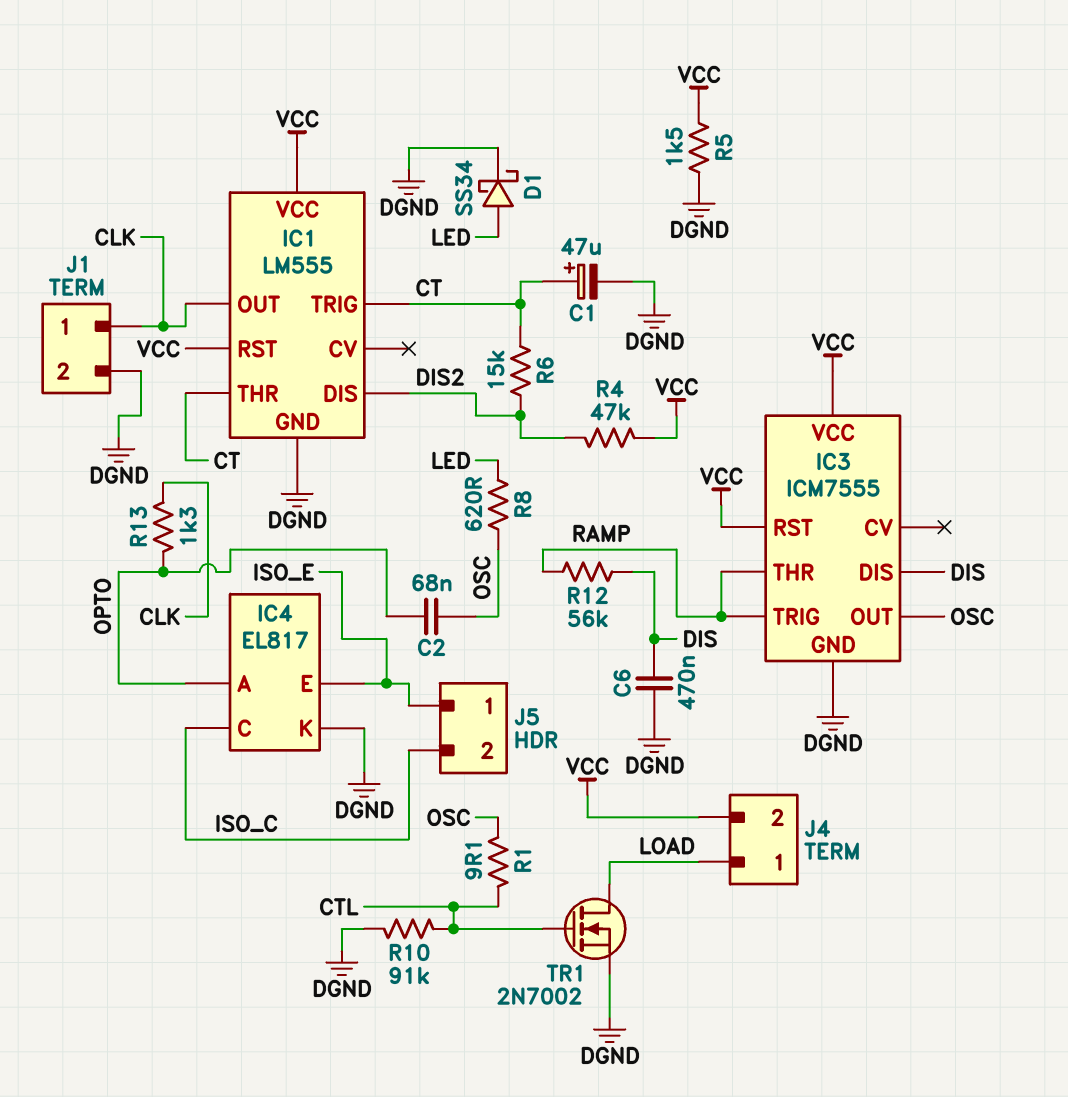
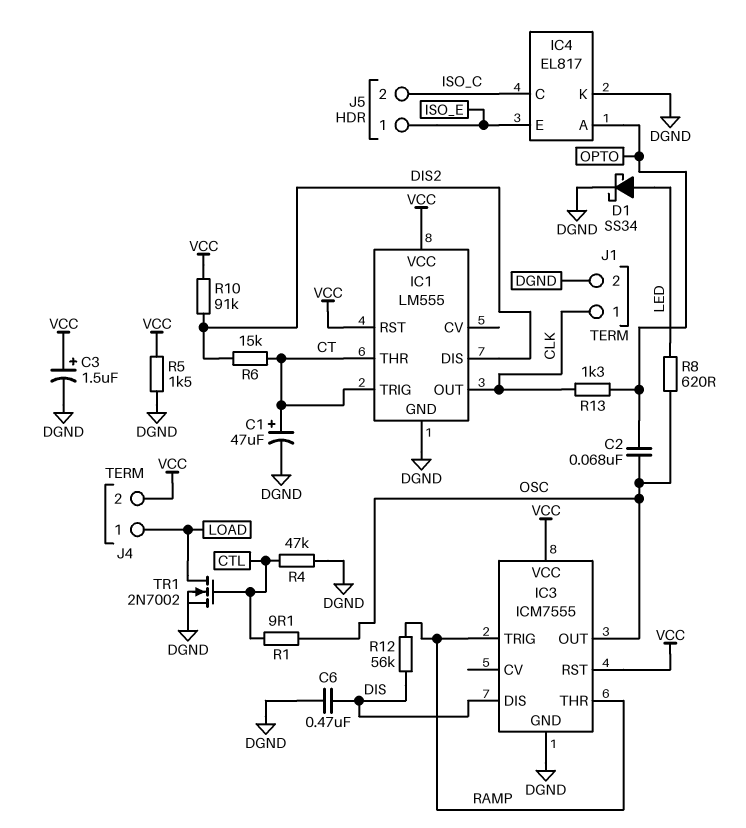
C3: none -> 1.5uF (plus VCC, minus DGND)
R4: 47k (DIS2, VCC) -> 47k (CTL, DGND)
R10: 91k (CTL, DGND) -> 91k (DIS2, VCC)

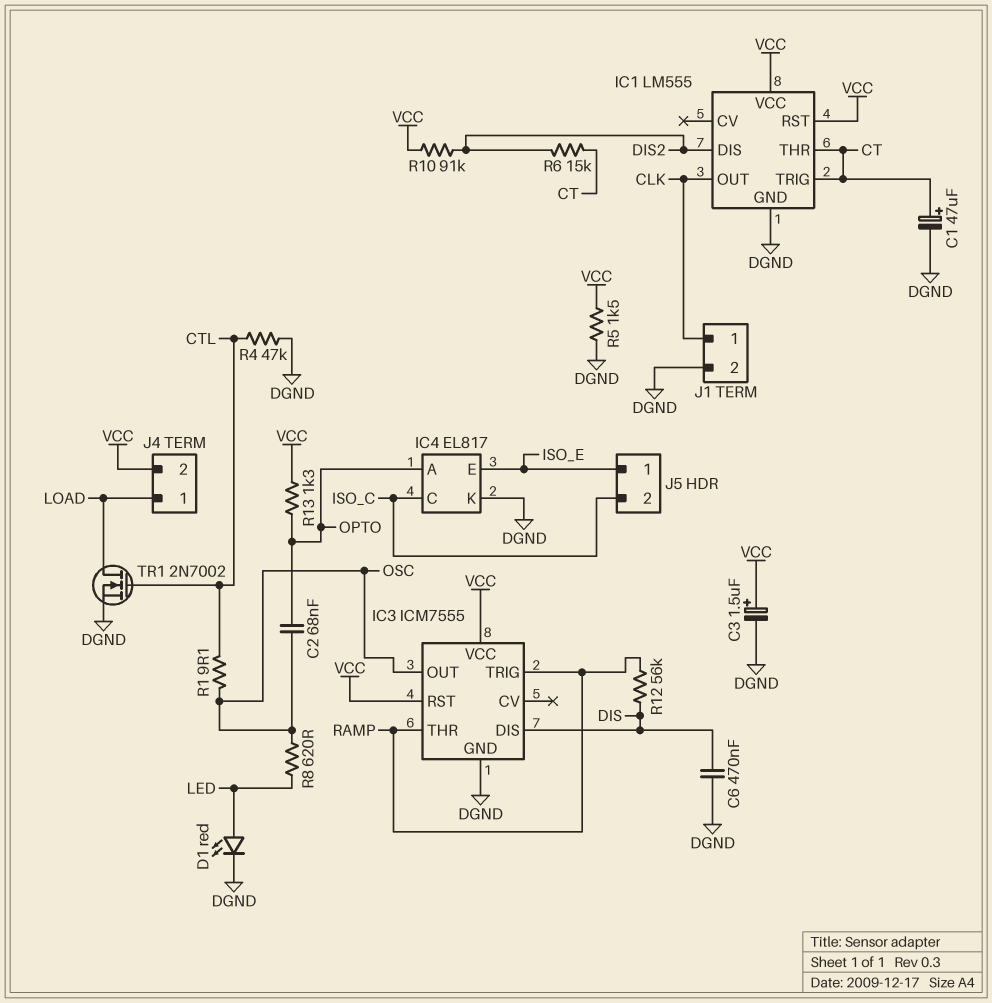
D1: schottky SS34 (A LED, K DGND) -> LED red (A LED, K DGND)
R13: 1.3k (CLK, OPTO) -> 1.3k (OPTO, VCC)

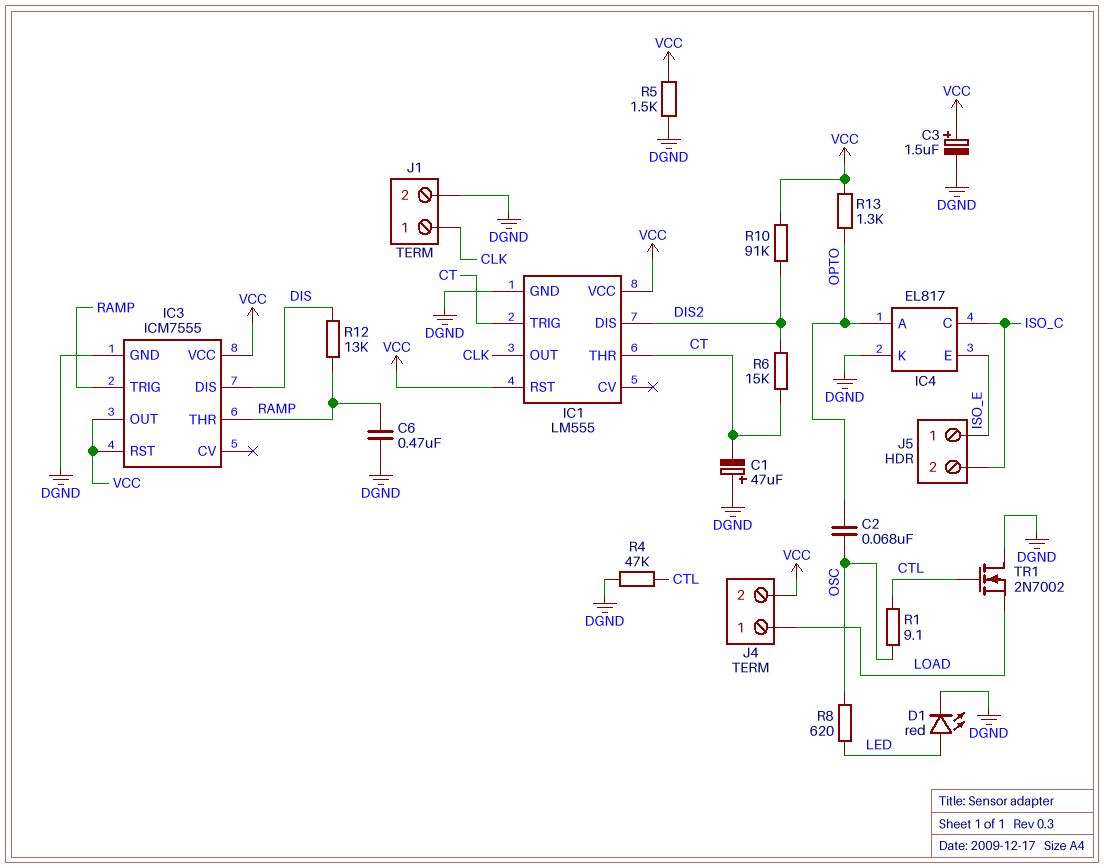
C1: 47uF (plus CT, minus DGND) -> 47uF (plus DGND, minus CT)
C6: 470nF (DGND, DIS) -> 470nF (DGND, RAMP)
IC3 pin OUT: OSC -> VCC
R12: 56k (DIS, RAMP) -> 13k (DIS, RAMP)
TR1: NMOS 2N7002 (G CTL, D LOAD, S DGND) -> NMOS 2N7002 (G CTL, D DGND, S LOAD)

